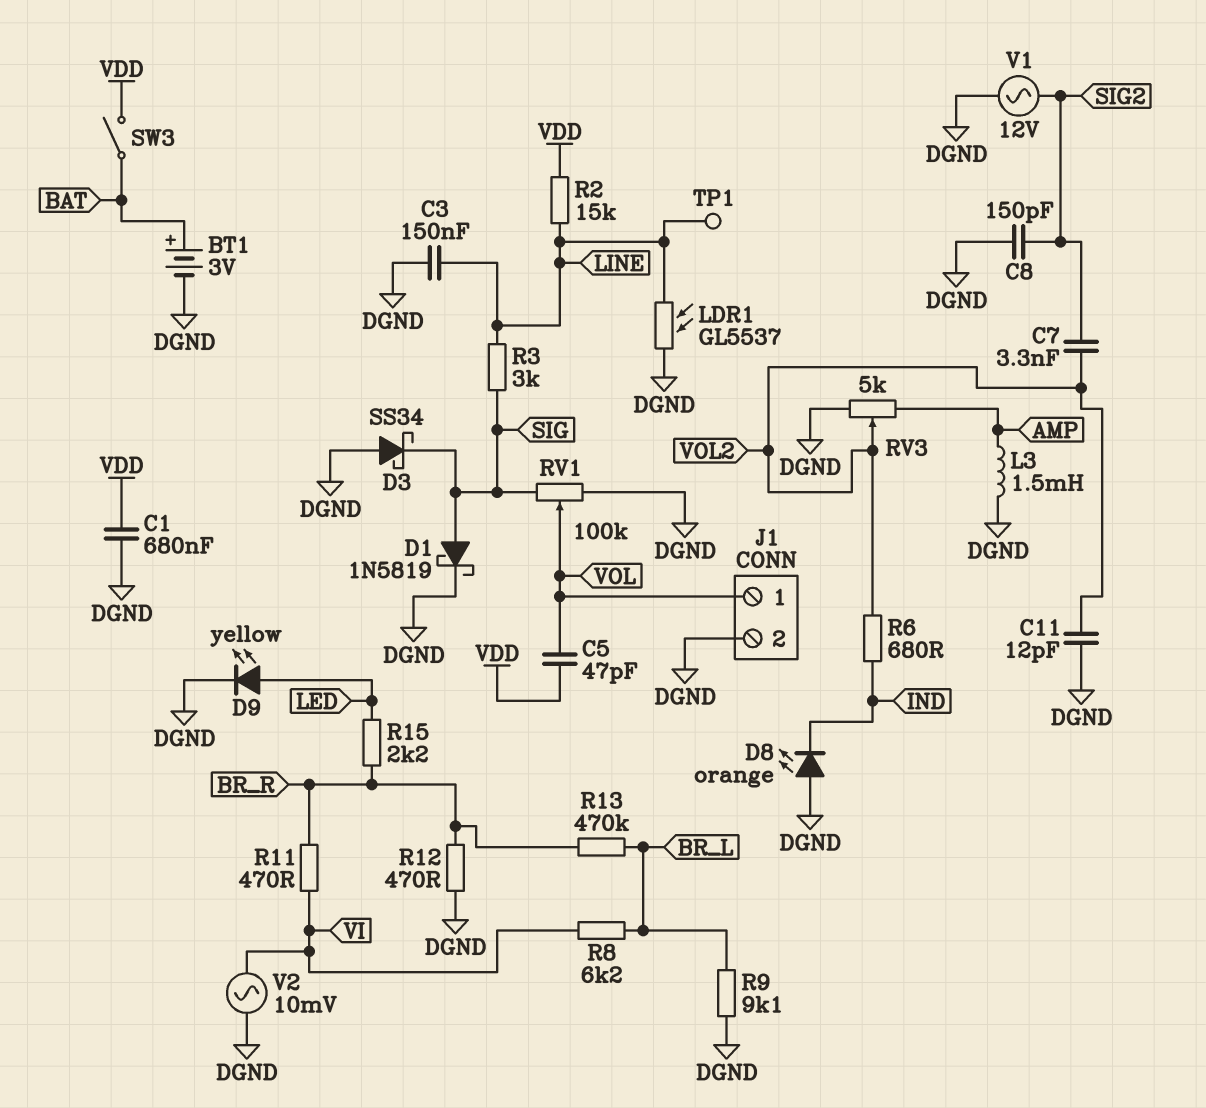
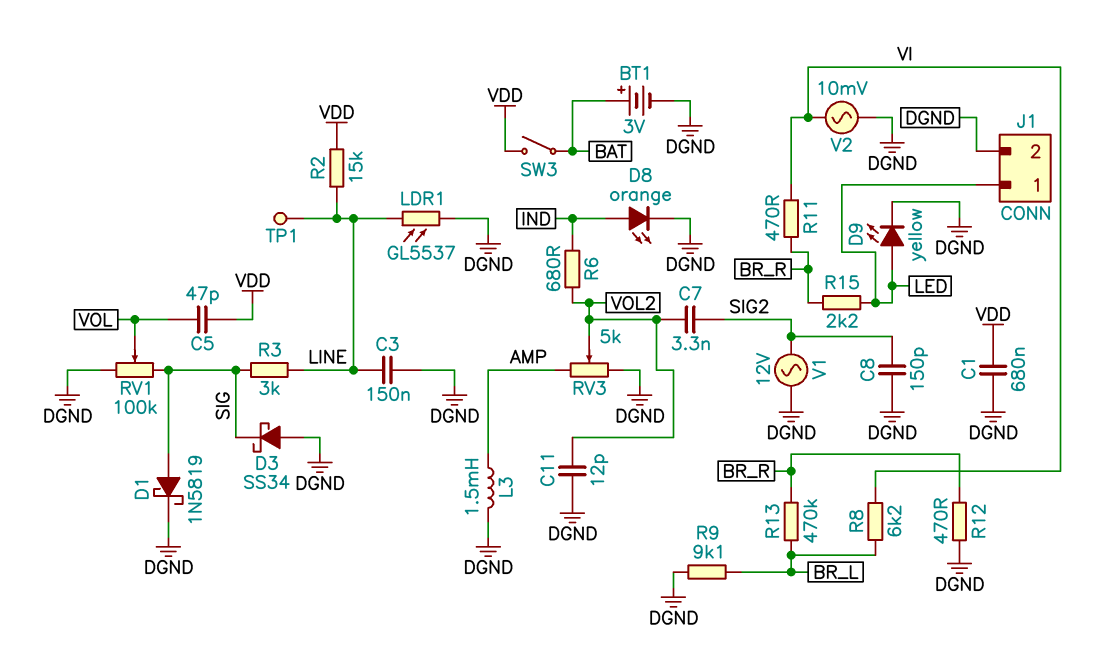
D8: LED orange (A DGND, K IND) -> LED orange (A IND, K DGND)
J1 pin 1: VOL -> LED

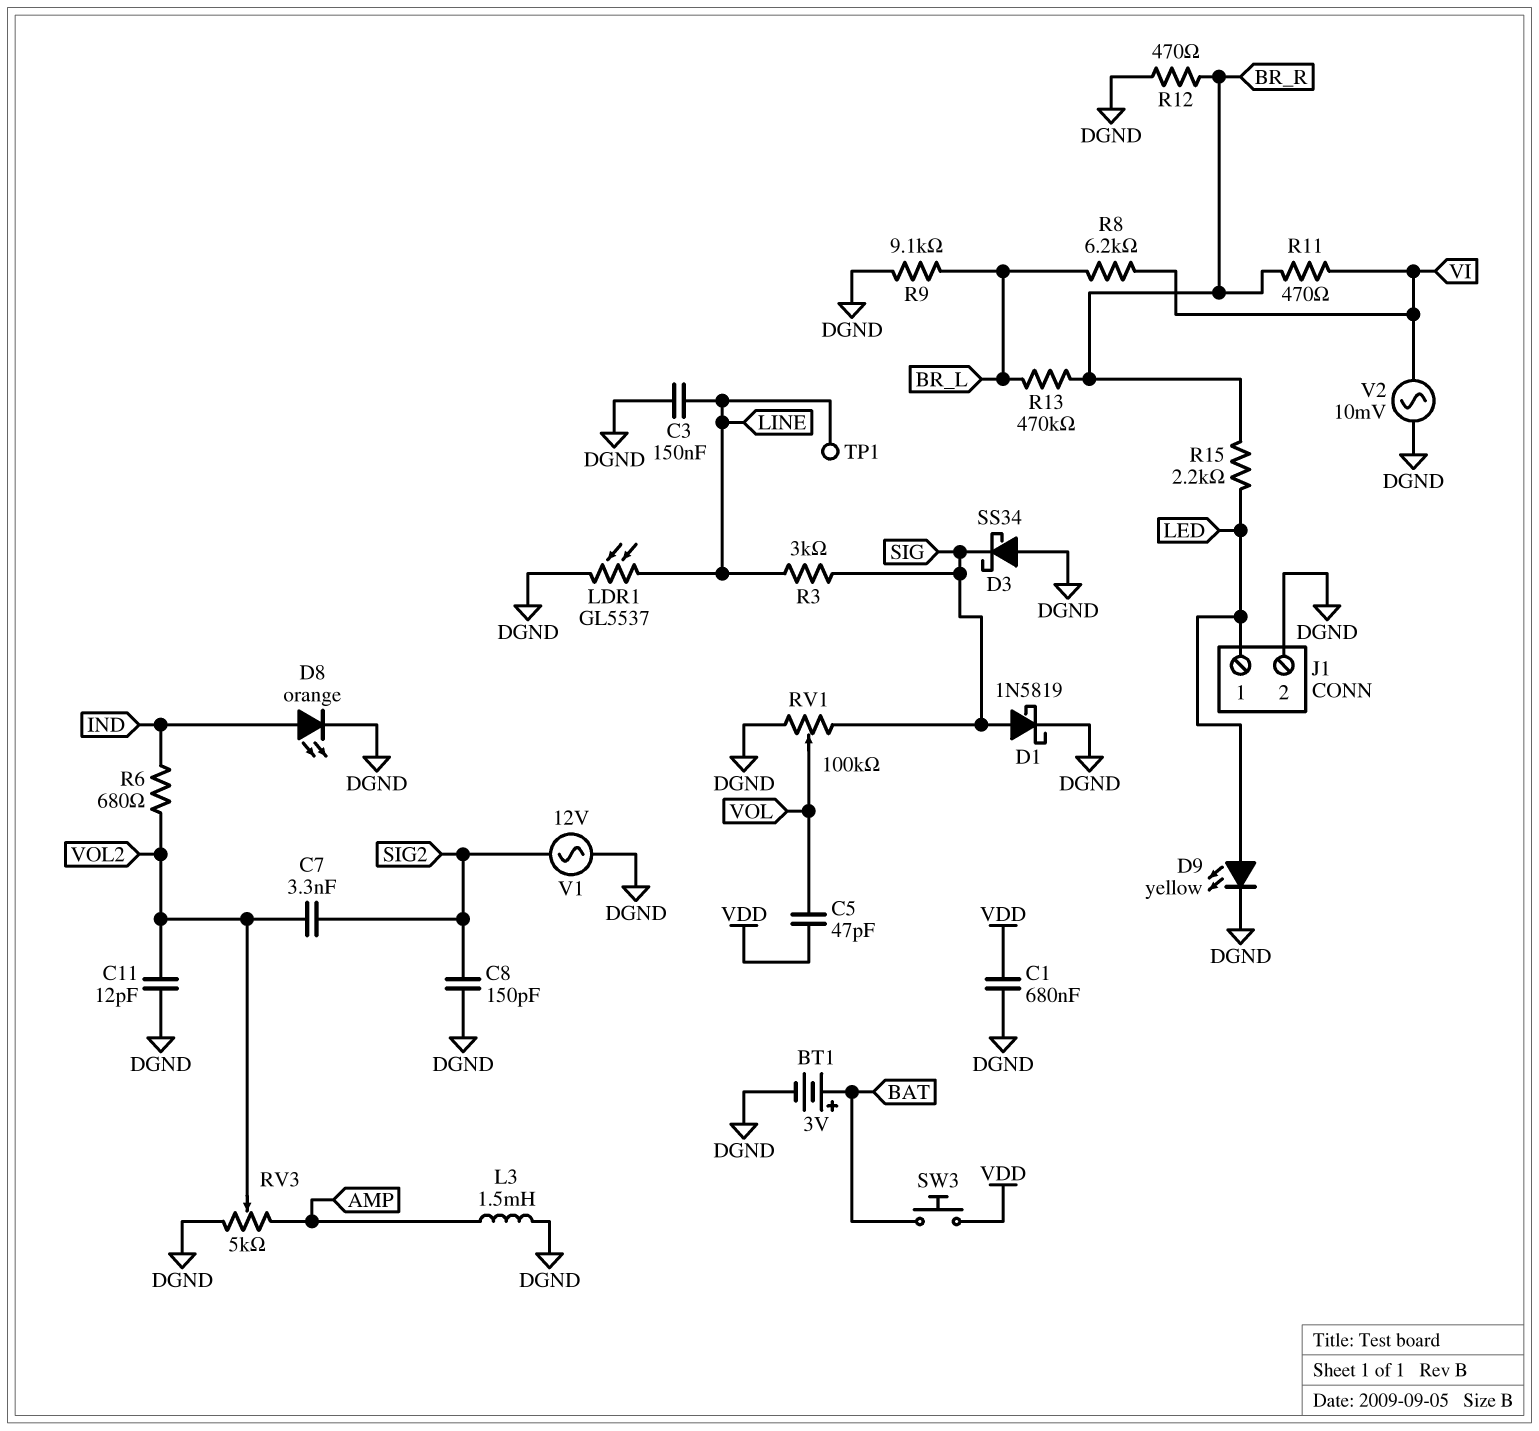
R2: 15k (LINE, VDD) -> none
SW3: switch (BAT, VDD) -> button (BAT, VDD)

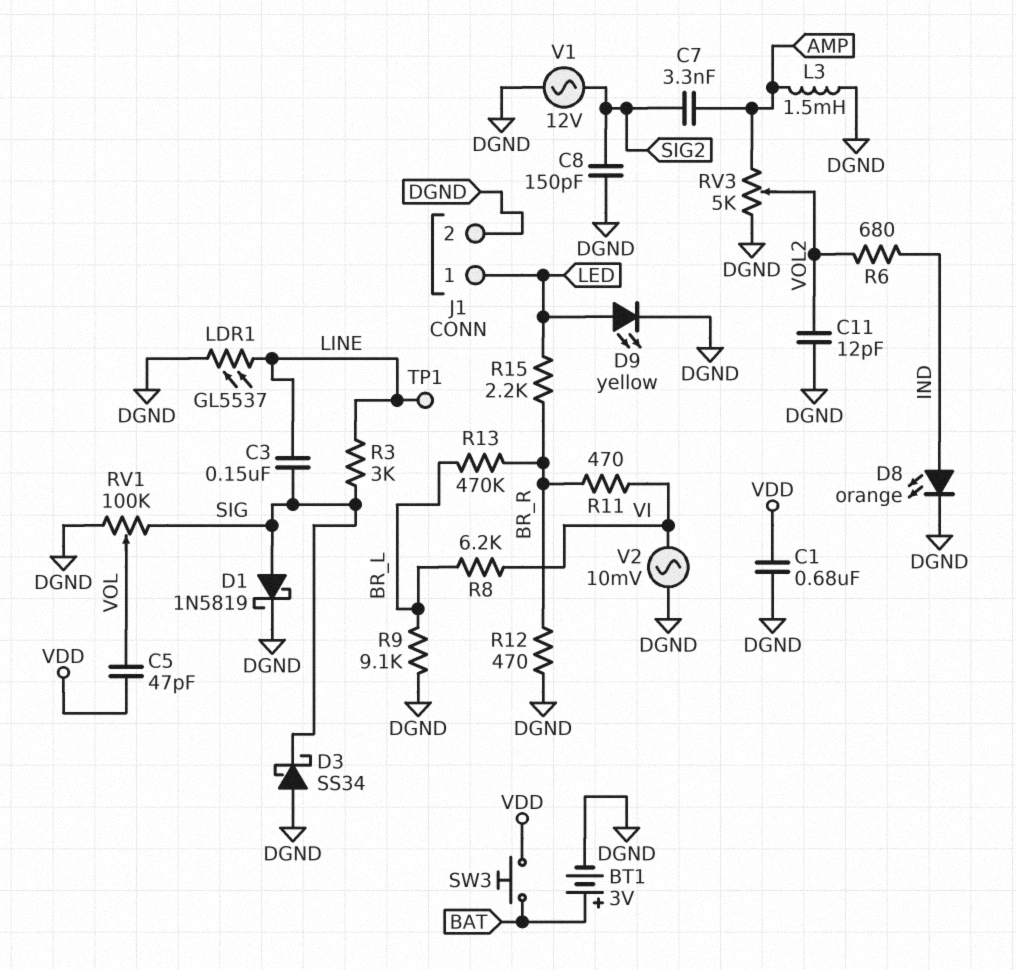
C3: 150nF (DGND, LINE) -> 150nF (LINE, SIG)
C7: 3.3nF (SIG2, VOL2) -> 3.3nF (AMP, SIG2)

